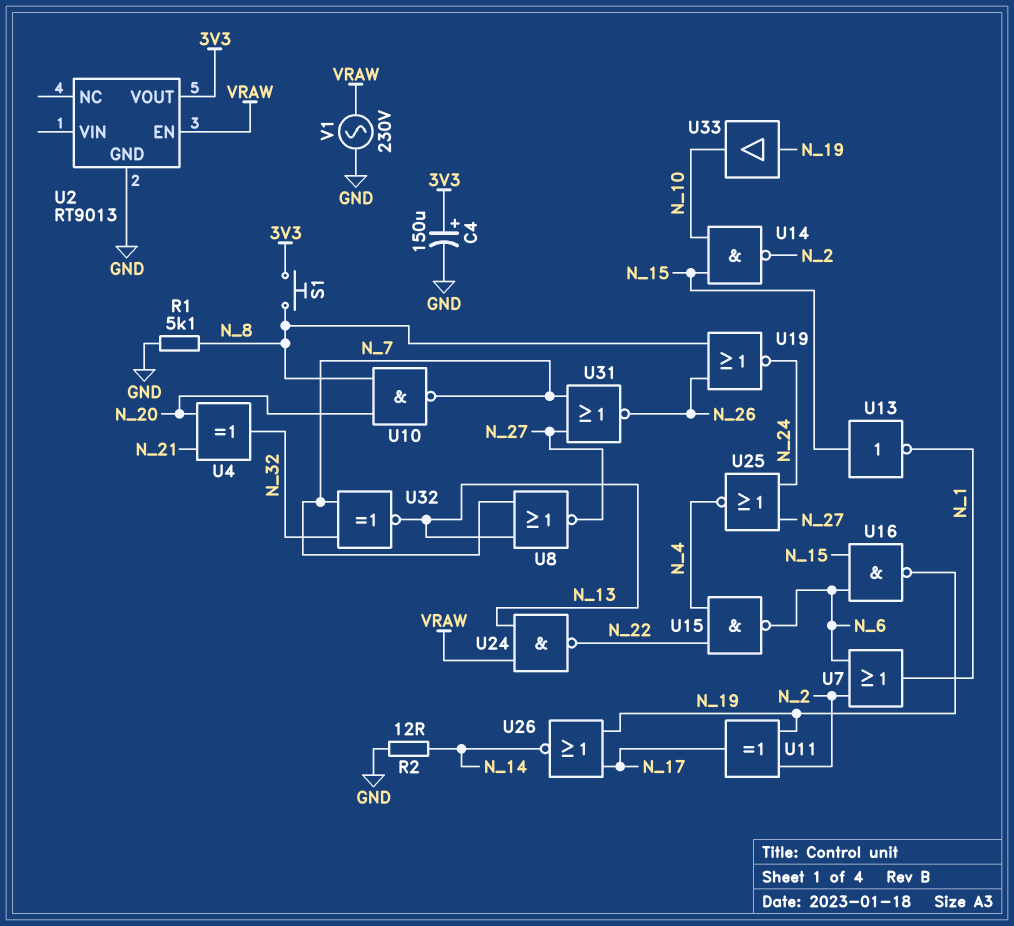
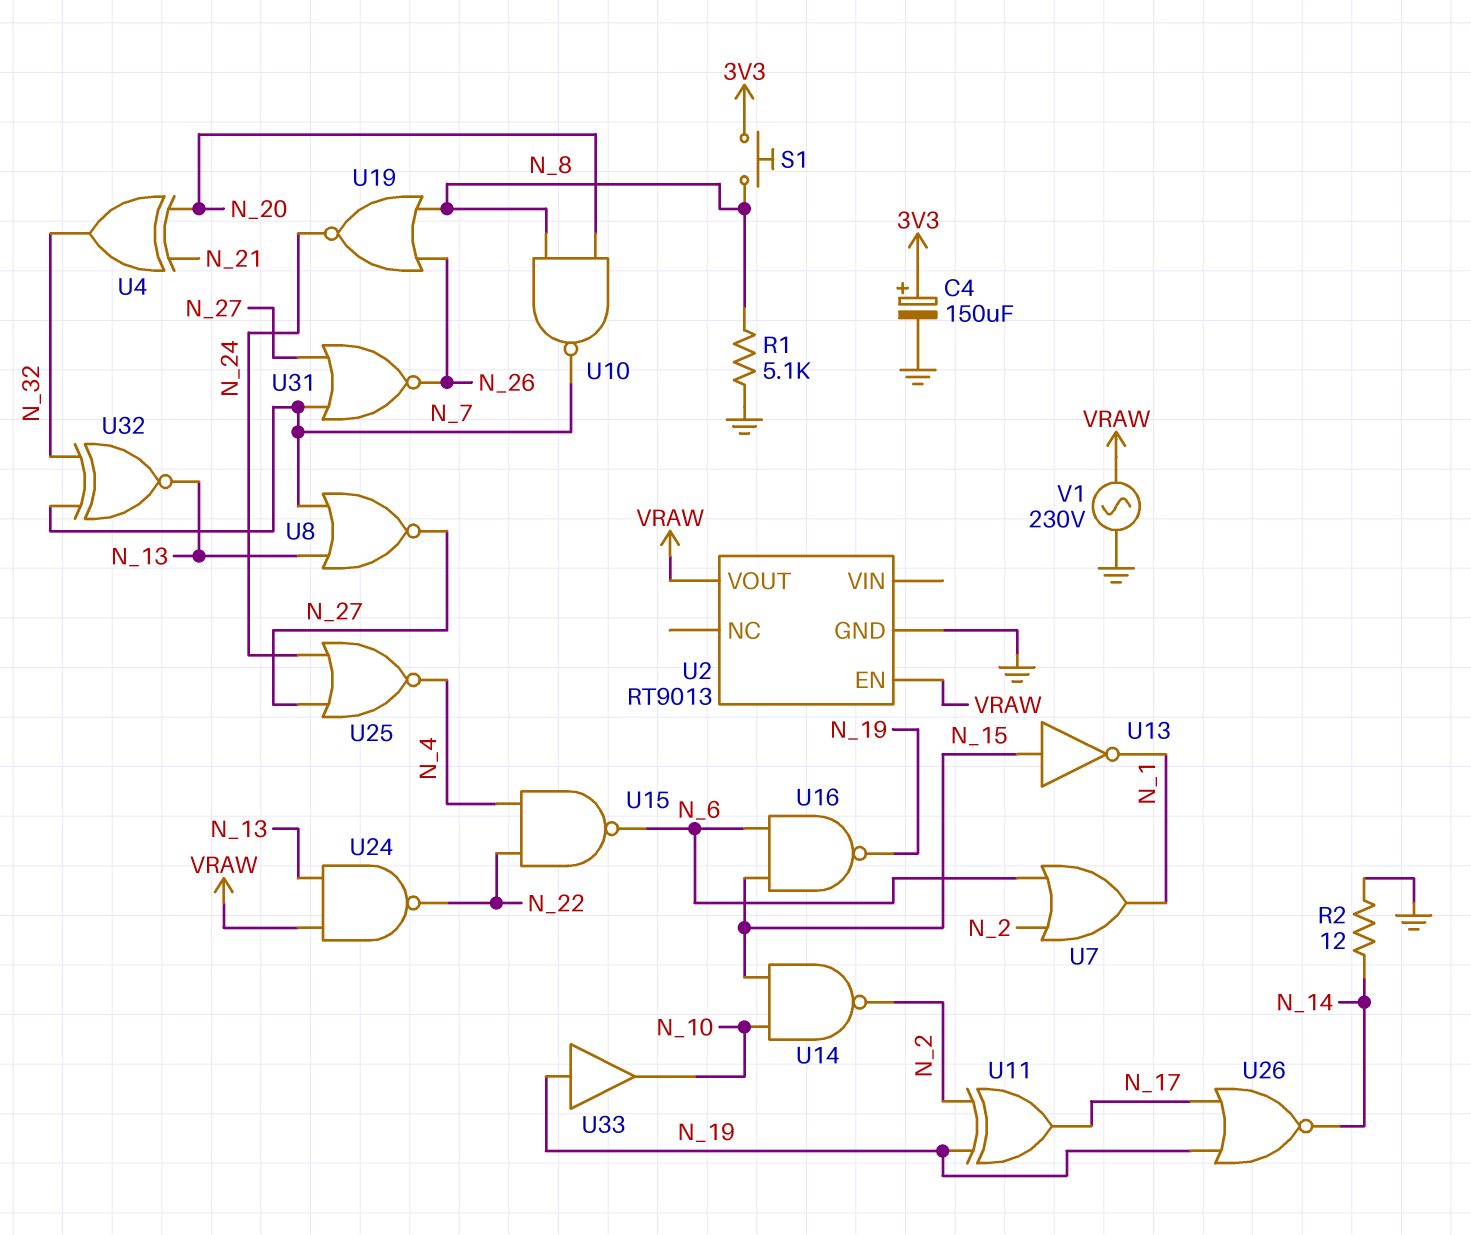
U2 pin VOUT: 3V3 -> VRAW

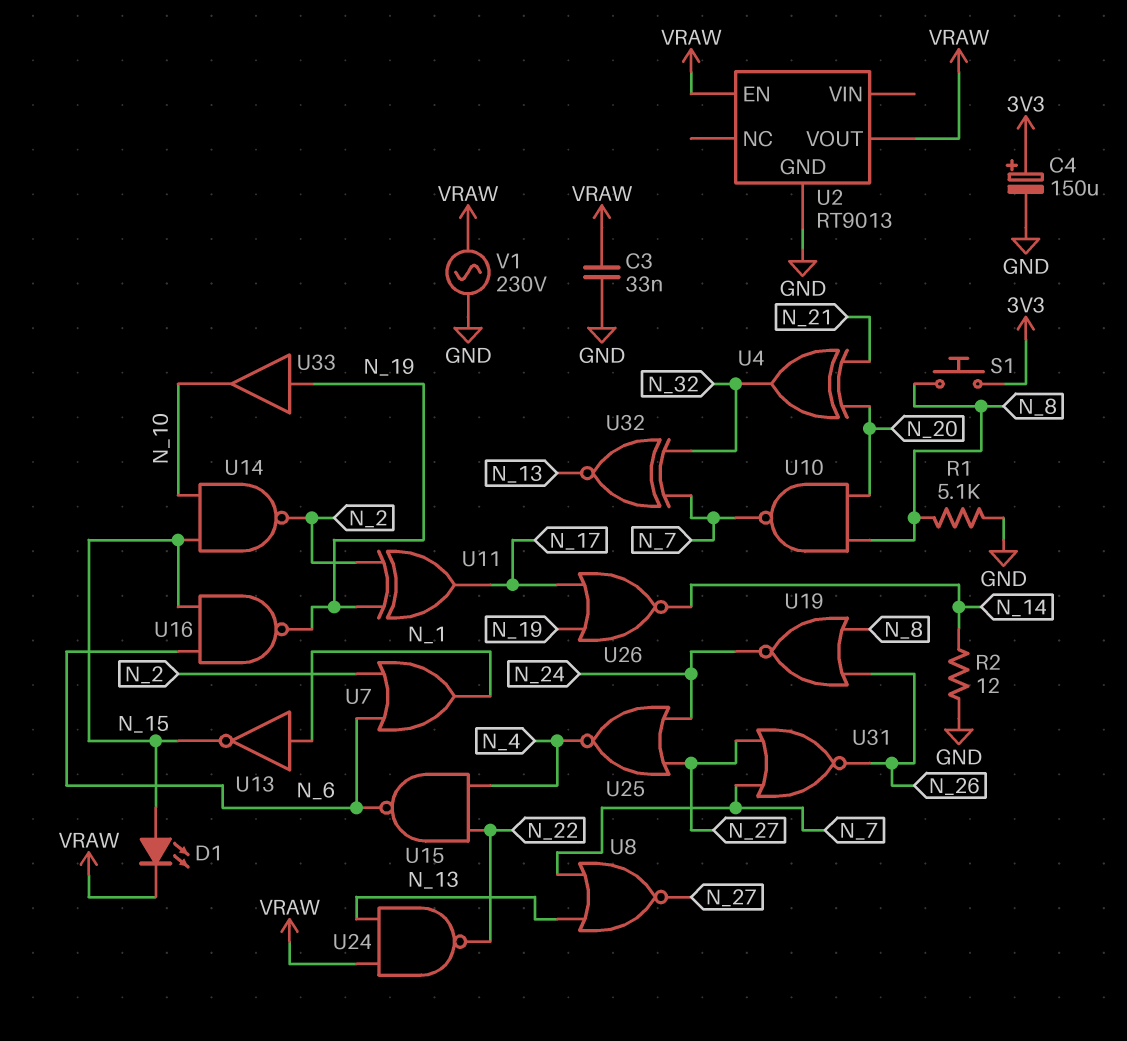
C3: none -> 33nF (GND, VRAW)
D1: none -> LED (A N_15, K VRAW)
U13: NOT (in N_15, out N_1) -> NOT (in N_1, out N_15)

